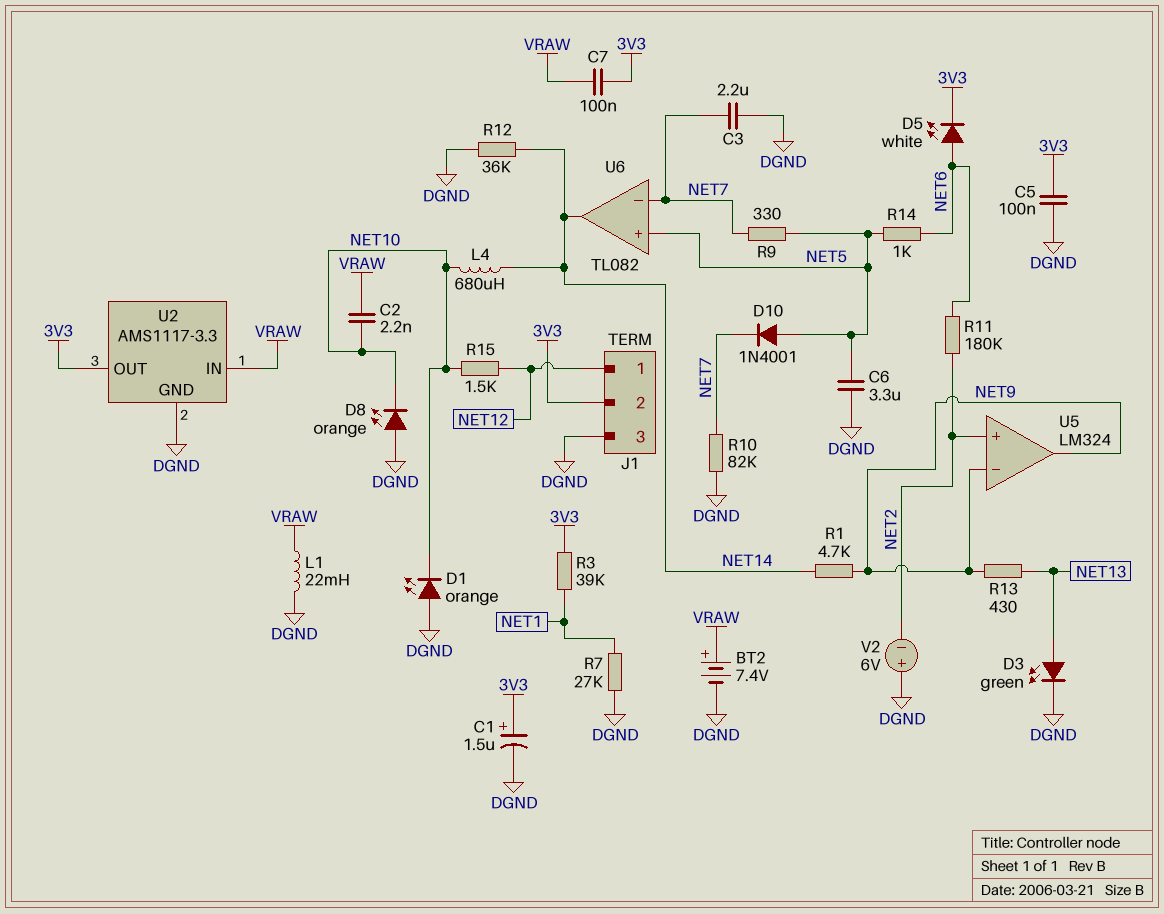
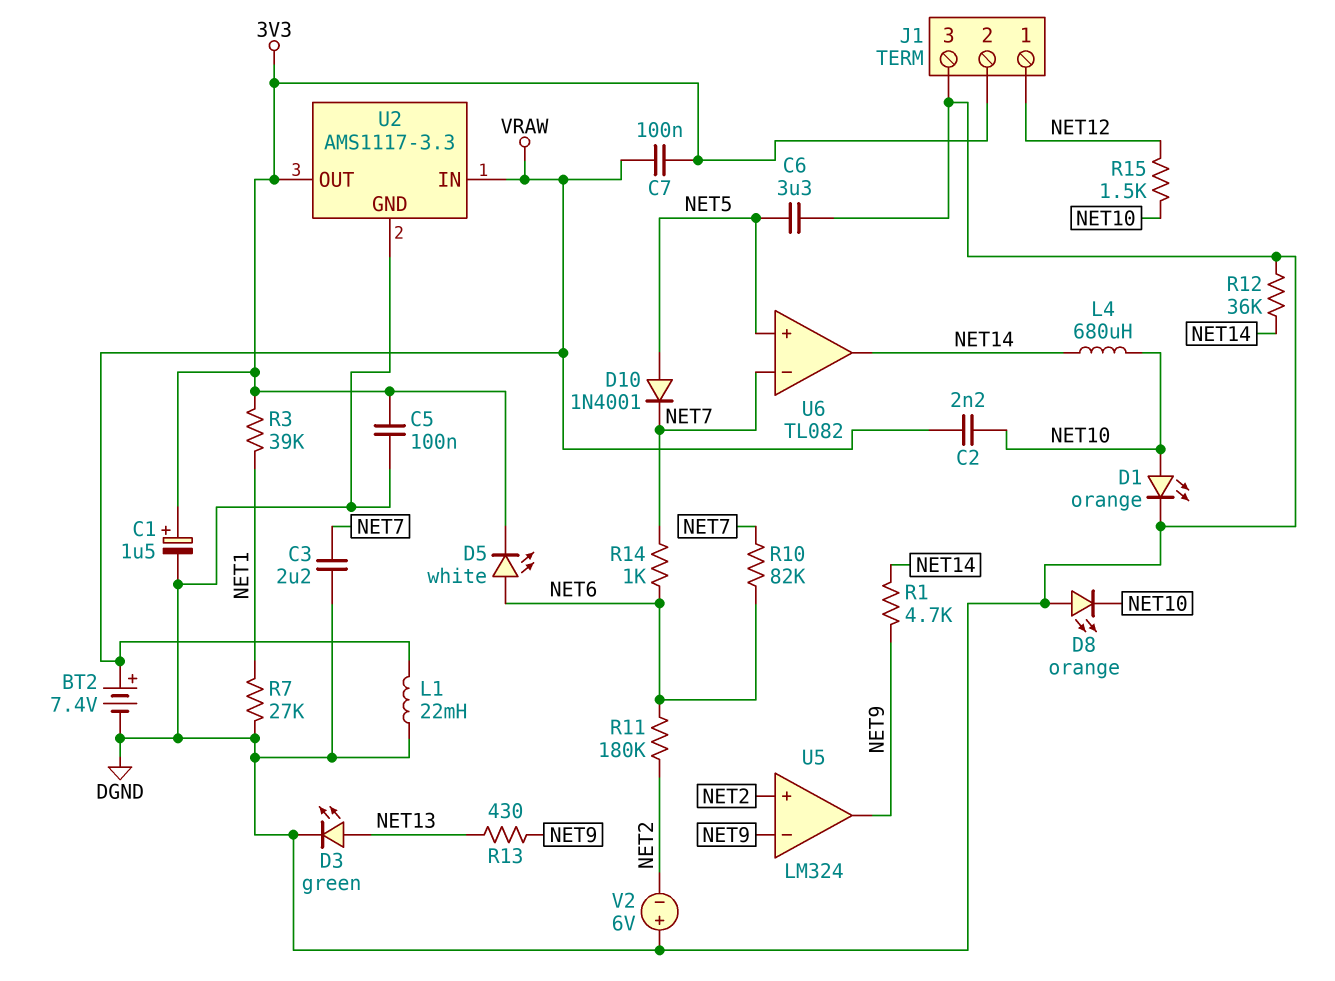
D1: LED orange (A DGND, K NET10) -> LED orange (A NET10, K DGND)
R9: 330 (NET5, NET7) -> none
R10: 82k (DGND, NET7) -> 82k (NET6, NET7)
R14: 1k (NET5, NET6) -> 1k (NET6, NET7)

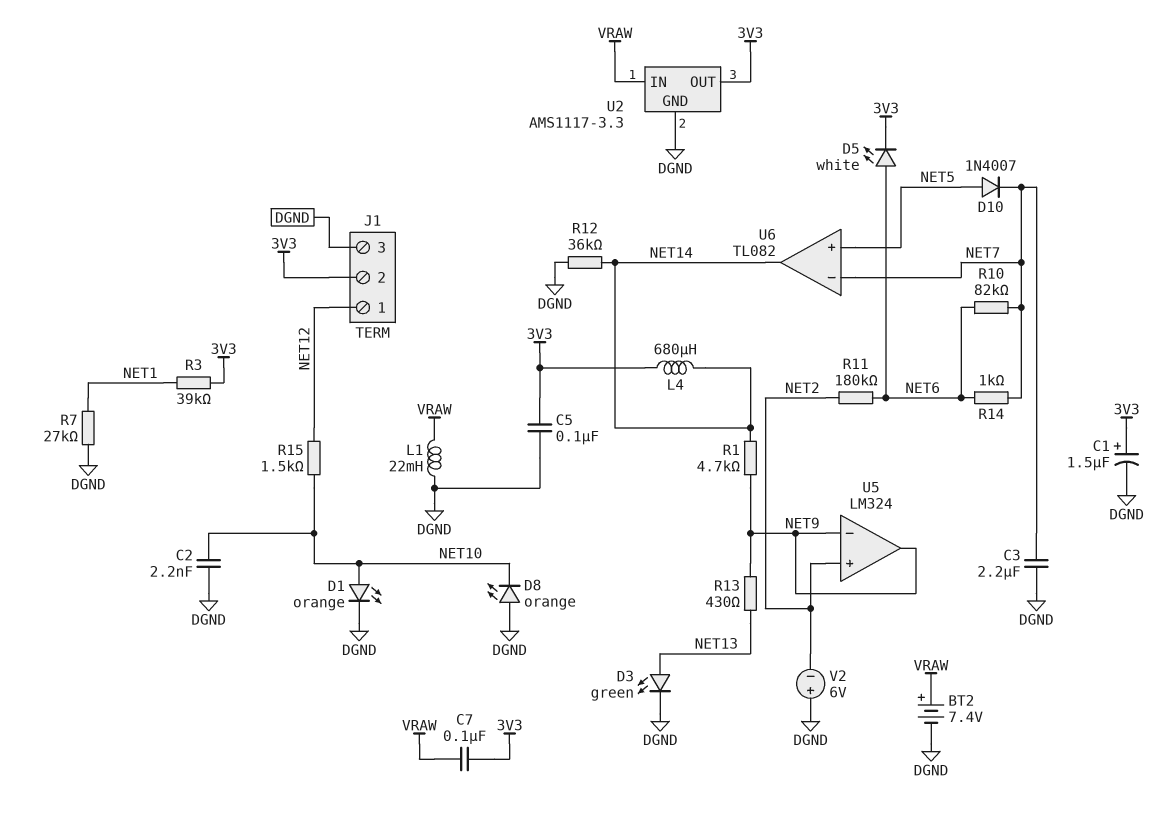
C2: 2.2nF (NET10, VRAW) -> 2.2nF (DGND, NET10)
C6: 3.3uF (DGND, NET5) -> none
D10: diode 1N4001 (A NET5, K NET7) -> diode 1N4007 (A NET5, K NET7)
L4: 680uH (NET10, NET14) -> 680uH (3V3, NET14)

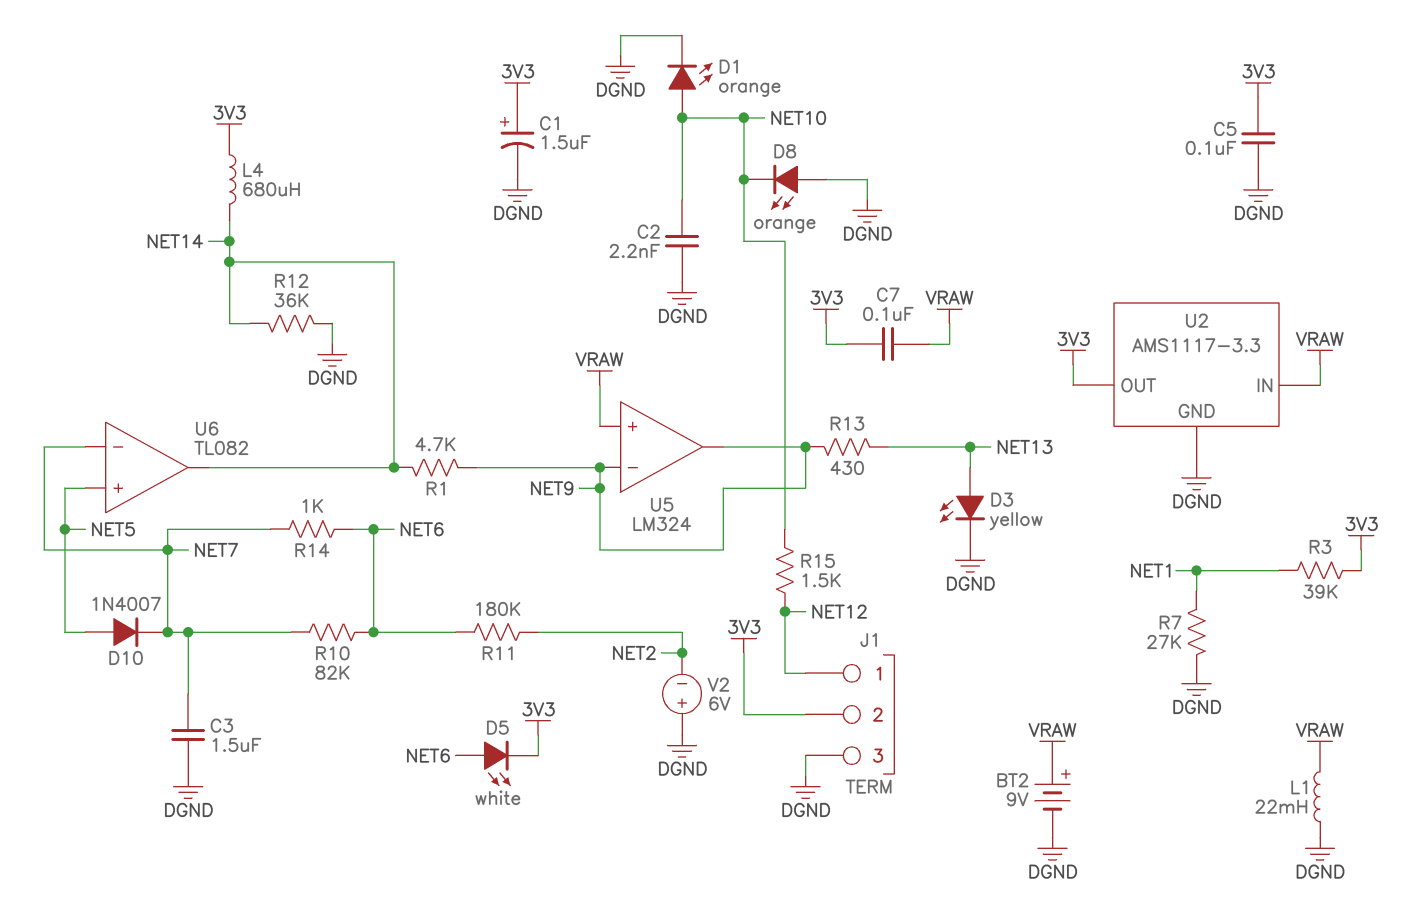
BT2: 7.4V (plus VRAW, minus DGND) -> 9V (plus VRAW, minus DGND)
C3: 2.2uF (DGND, NET7) -> 1.5uF (DGND, NET7)
D3: LED green (A NET13, K DGND) -> LED yellow (A NET13, K DGND)
U5 pin in+: NET2 -> VRAW

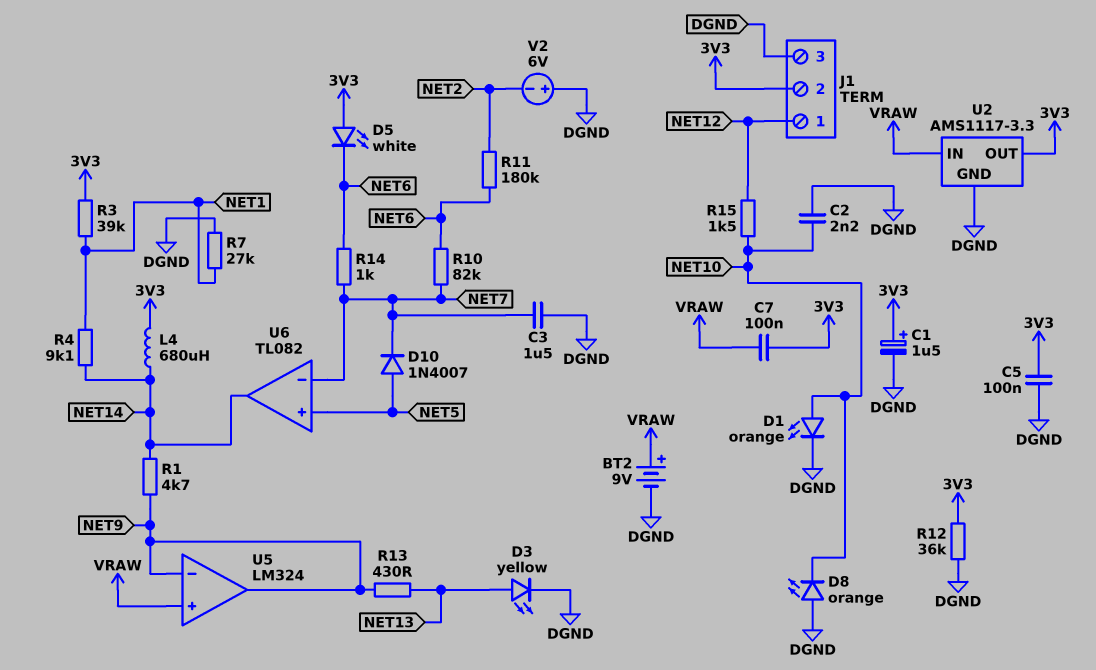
D5: LED white (A NET6, K 3V3) -> LED white (A 3V3, K NET6)
L1: 22mH (DGND, VRAW) -> none
R4: none -> 9.1k (NET1, NET14)
R12: 36k (DGND, NET14) -> 36k (3V3, DGND)

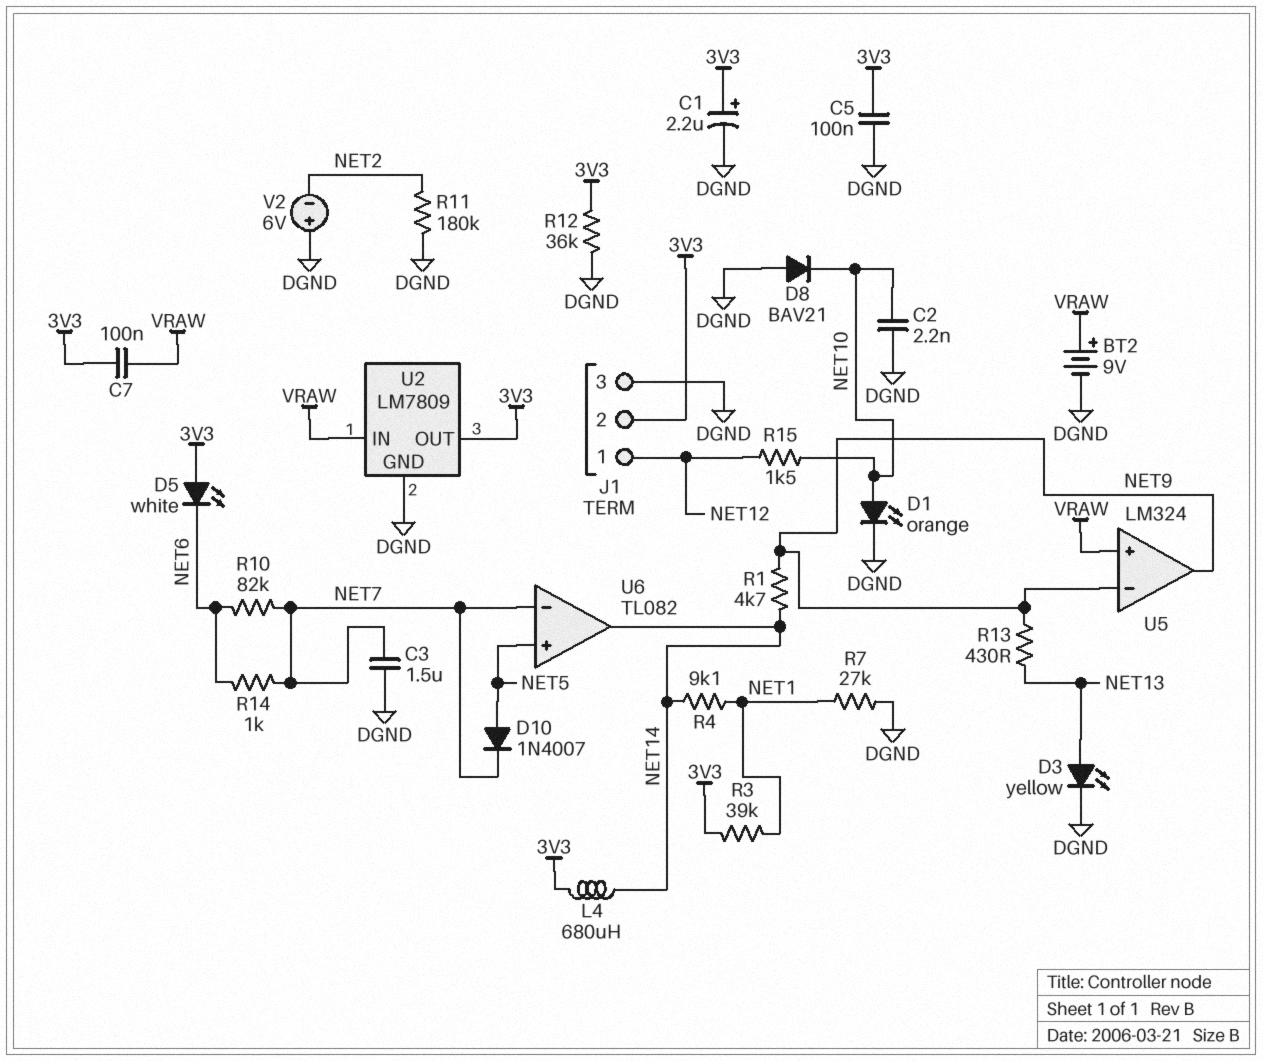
C1: 1.5uF (plus 3V3, minus DGND) -> 2.2uF (plus 3V3, minus DGND)
D8: LED orange (A DGND, K NET10) -> diode BAV21 (A DGND, K NET10)
R11: 180k (NET2, NET6) -> 180k (DGND, NET2)
U2: AMS1117-3.3 -> LM7809

